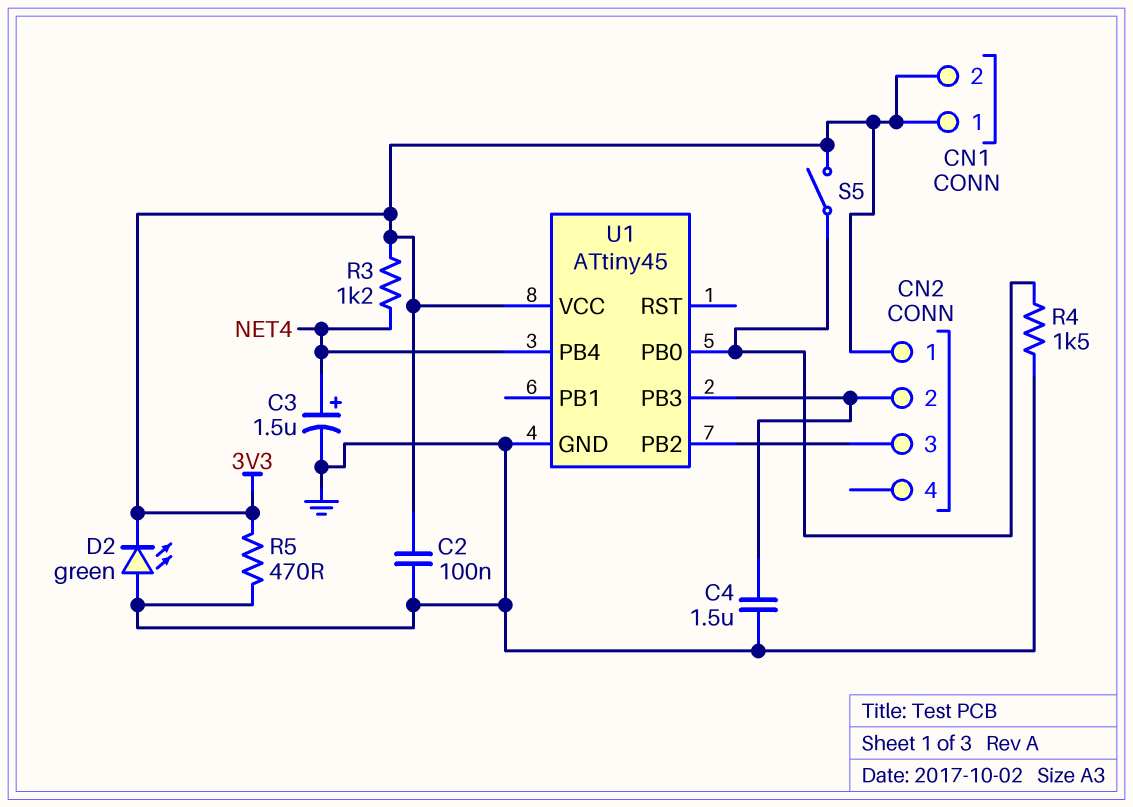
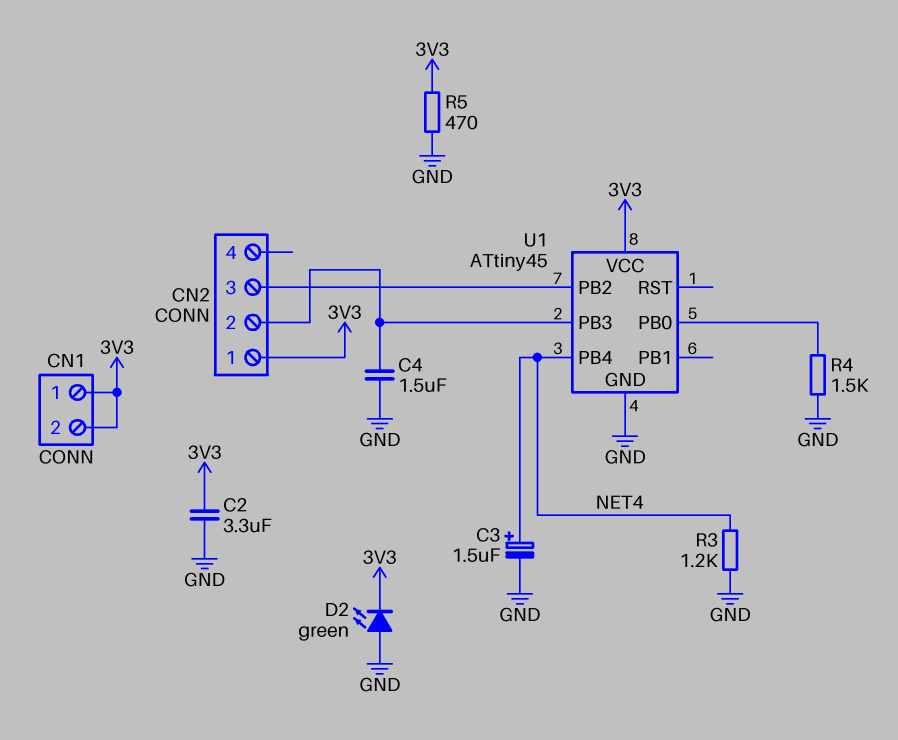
C2: 100nF (3V3, GND) -> 3.3uF (3V3, GND)
R3: 1.2k (3V3, NET4) -> 1.2k (GND, NET4)
S5: switch (3V3, U1/PB0) -> none

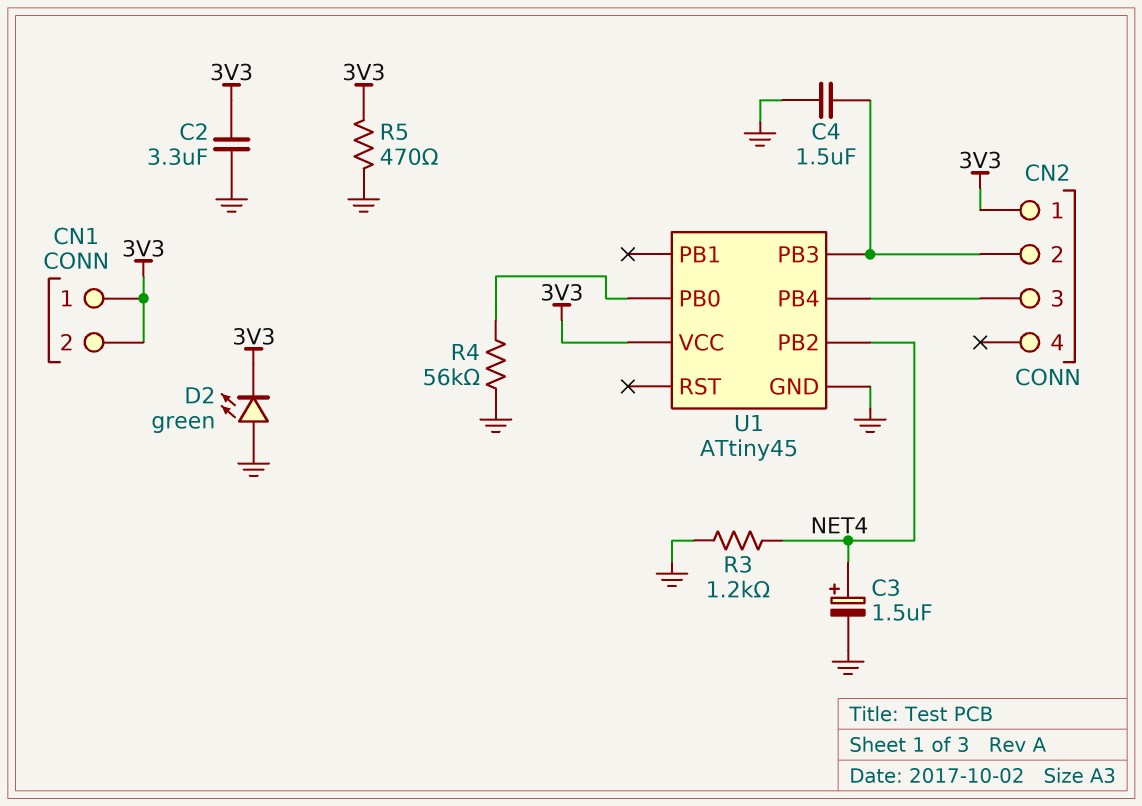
R4: 1.5k (GND, U1/PB0) -> 56k (GND, U1/PB0)
U1 pin PB2: CN2/3 -> NET4
U1 pin PB4: NET4 -> CN2/3

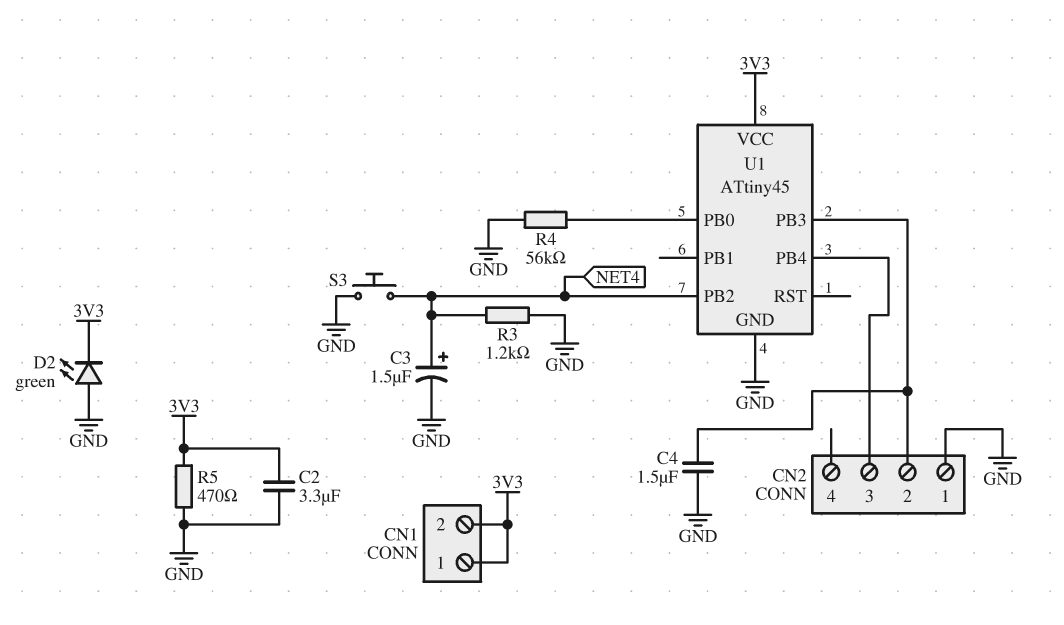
CN2 pin 1: 3V3 -> GND
S3: none -> button (GND, NET4)

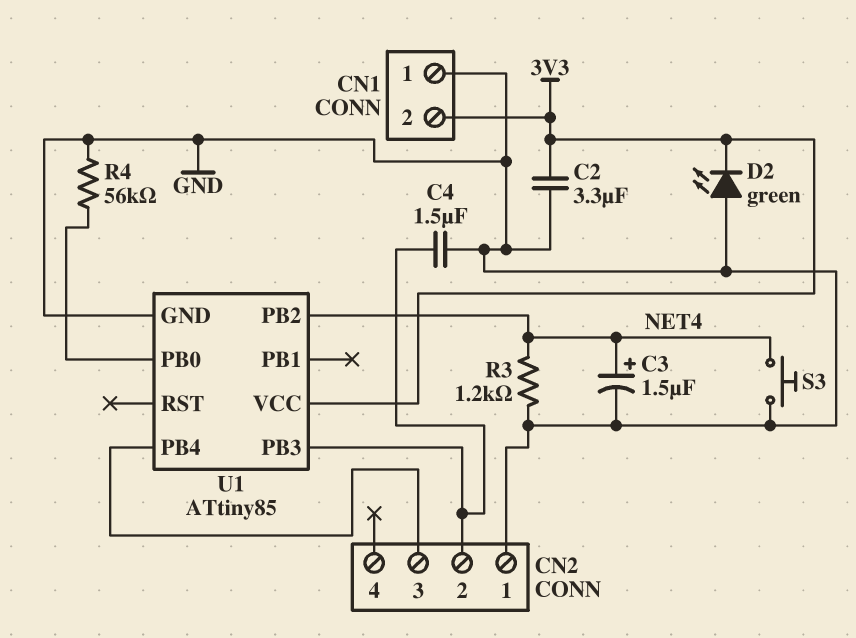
CN1 pin 1: 3V3 -> GND
R5: 470 (3V3, GND) -> none
U1: ATtiny45 -> ATtiny85

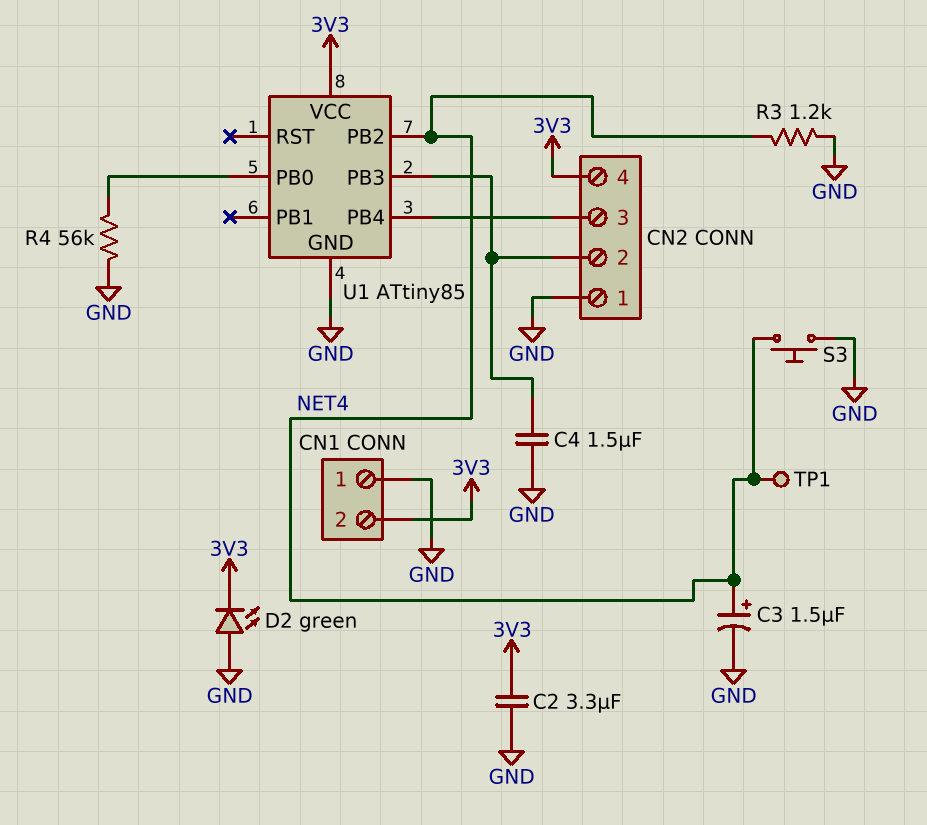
CN2 pin 4: none -> 3V3
TP1: none -> test point (NET4)

